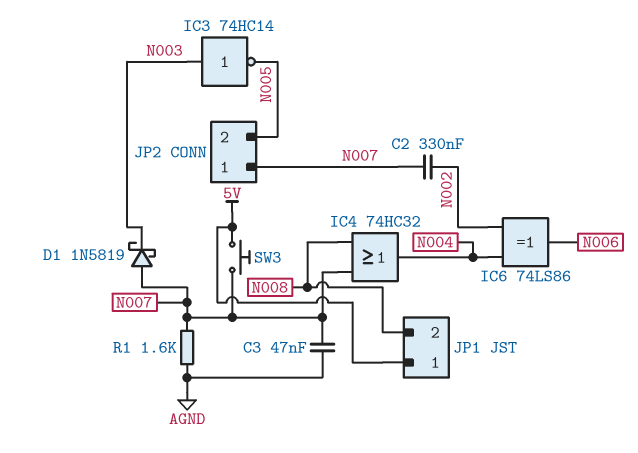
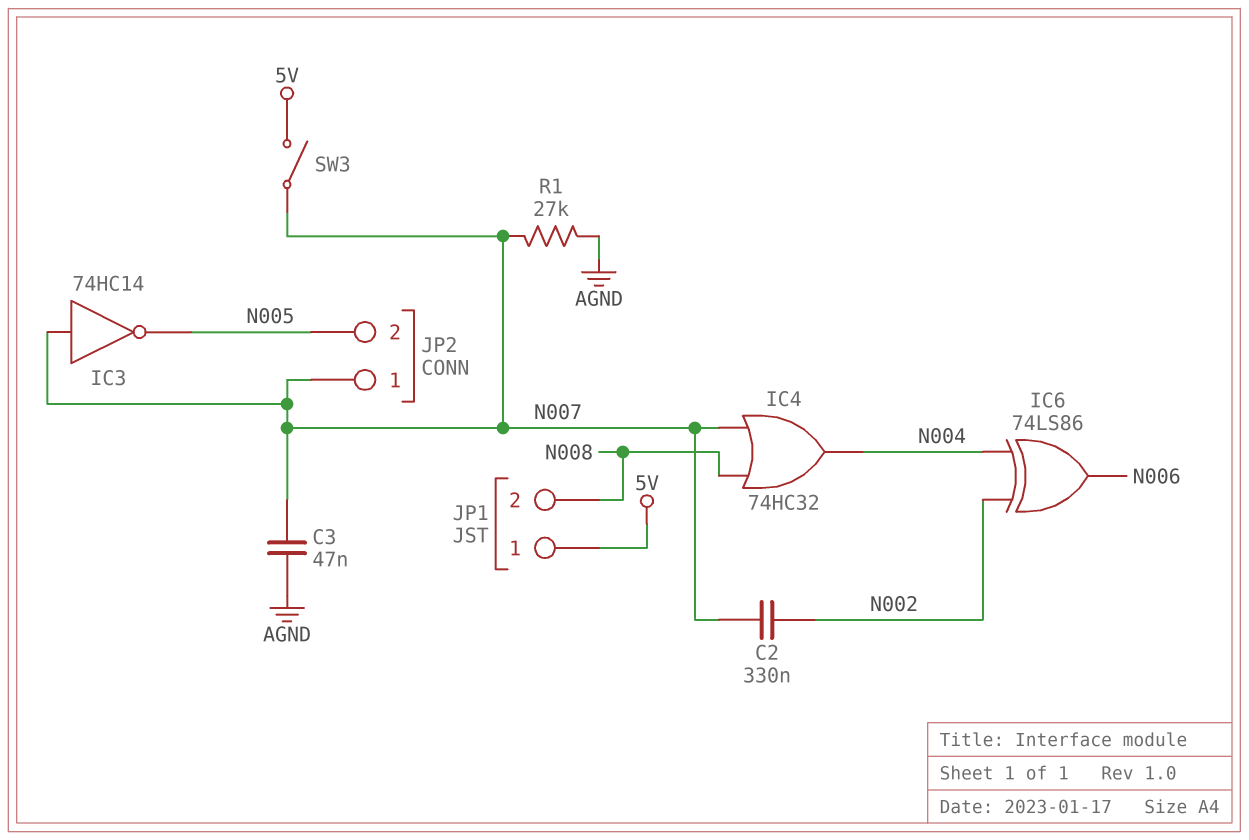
D1: schottky 1N5819 (A N007, K N003) -> none
IC3: NOT 74HC14 (in N003, out N005) -> NOT 74HC14 (in N007, out N005)
R1: 1.6k (AGND, N007) -> 27k (AGND, N007)
SW3: button (5V, N007) -> switch (5V, N007)

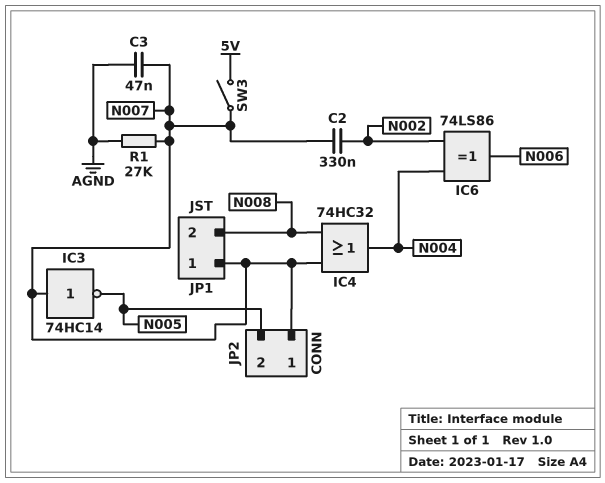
JP1 pin 1: 5V -> N007

